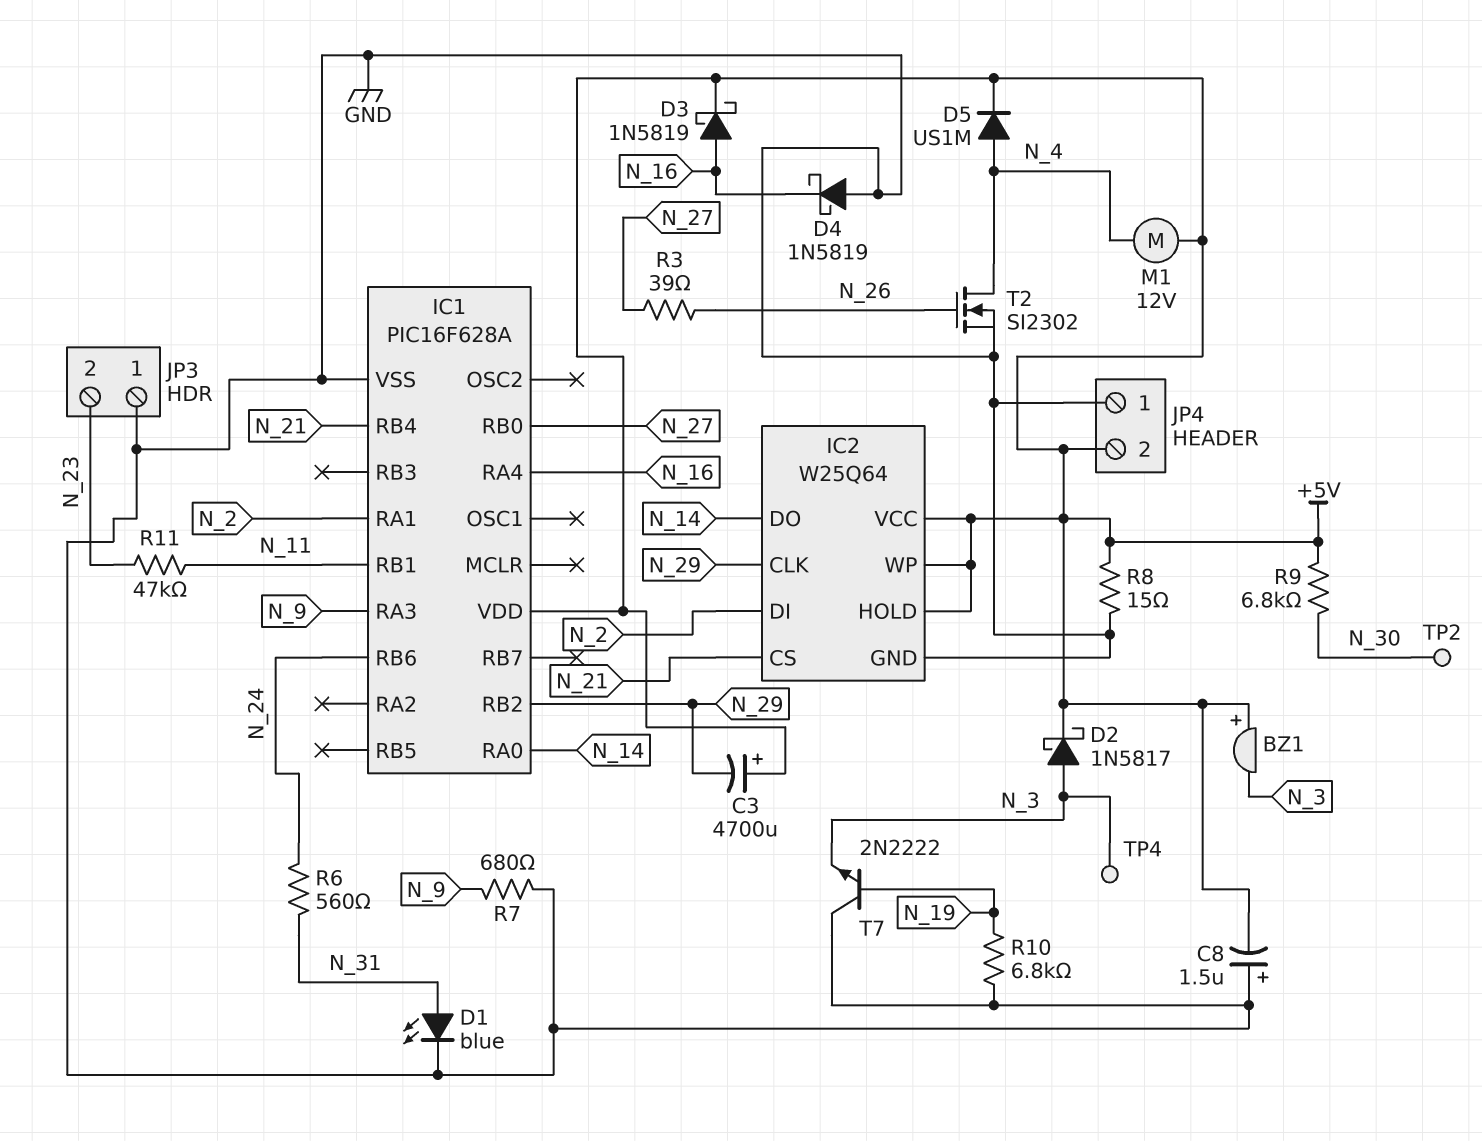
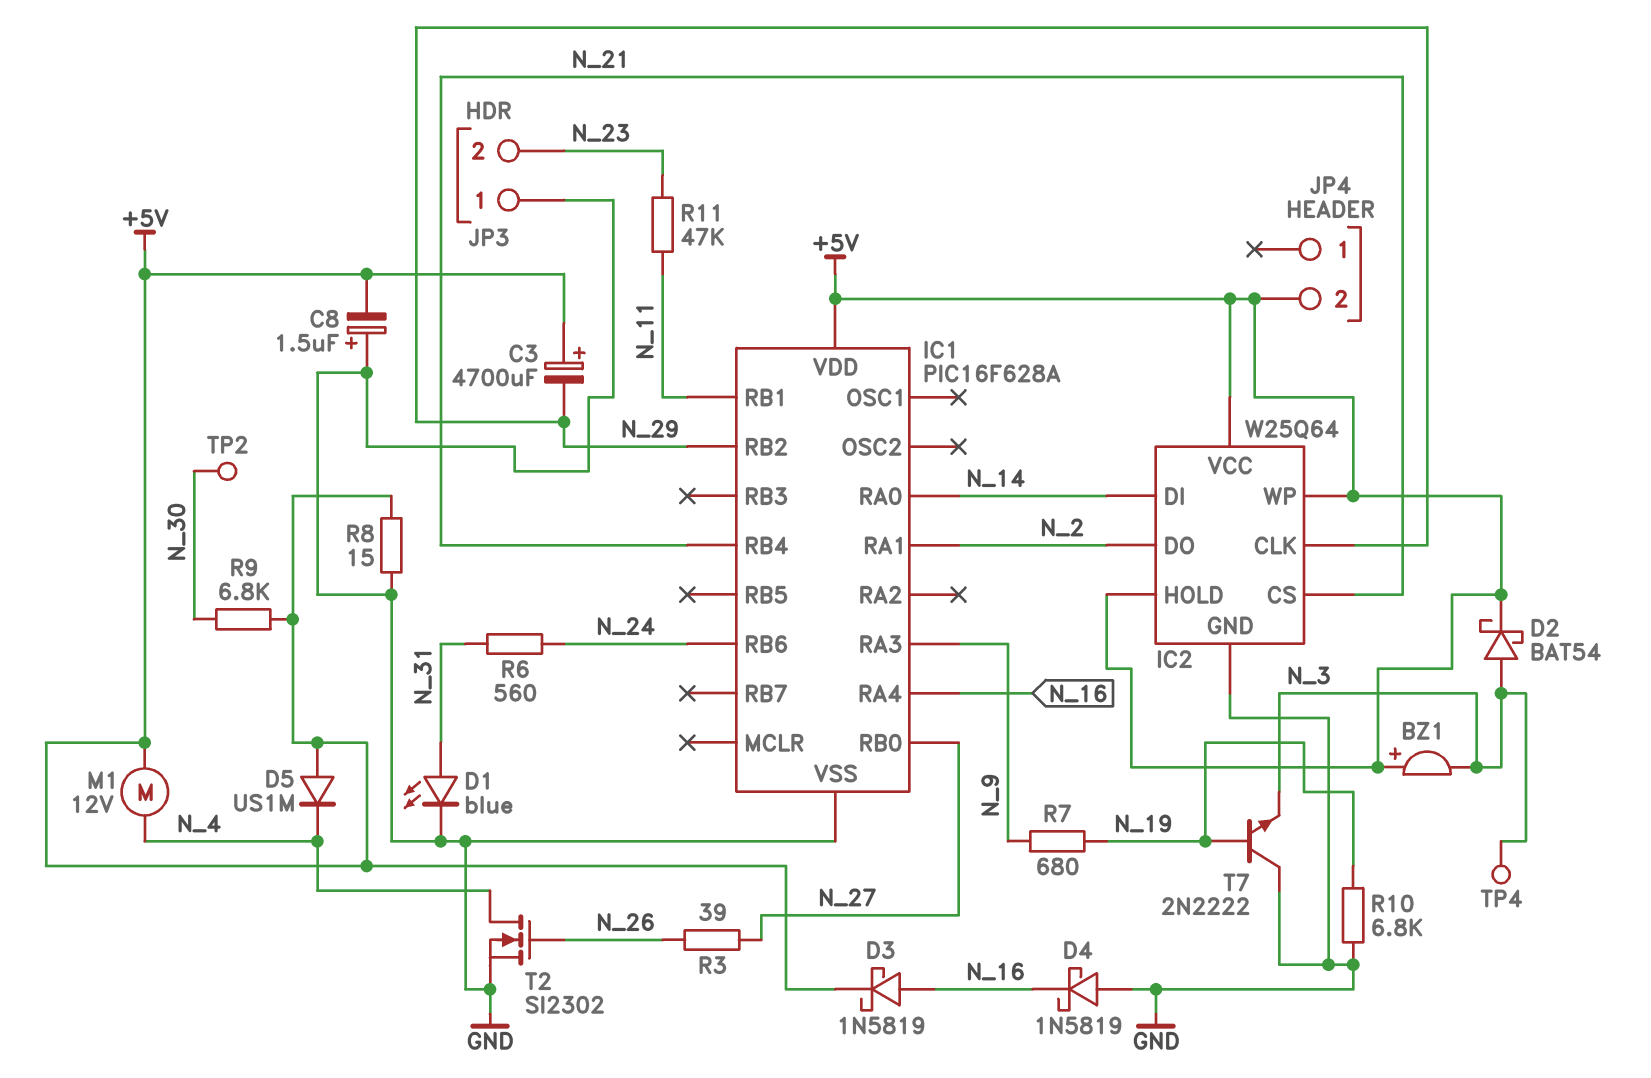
D2: schottky 1N5817 (A N_3, K +5V) -> schottky BAT54 (A N_3, K +5V)
D5: diode US1M (A N_4, K +5V) -> diode US1M (A +5V, K N_4)
IC2 pin DI: N_2 -> N_14
IC2 pin DO: N_14 -> N_2
JP4 pin 1: GND -> none
R7: 680 (GND, N_9) -> 680 (N_9, N_19)

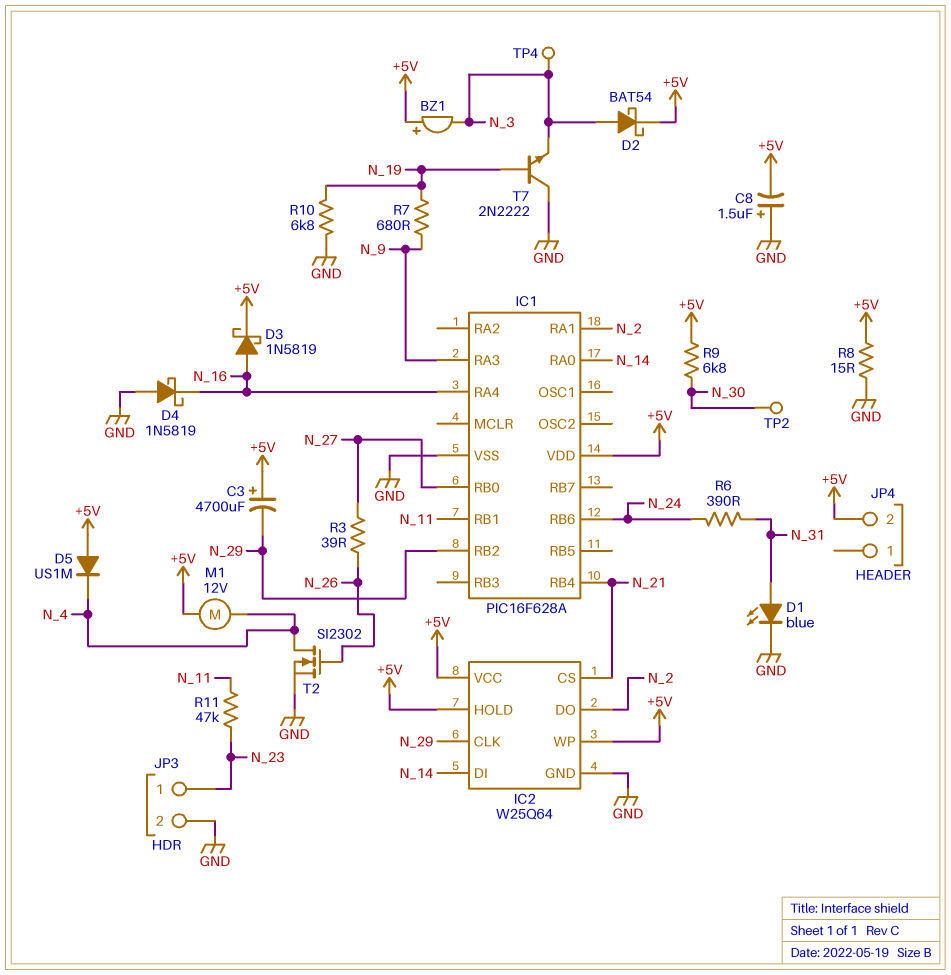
JP3 pin 1: GND -> N_23
JP3 pin 2: N_23 -> GND
R6: 560 (N_24, N_31) -> 390 (N_24, N_31)

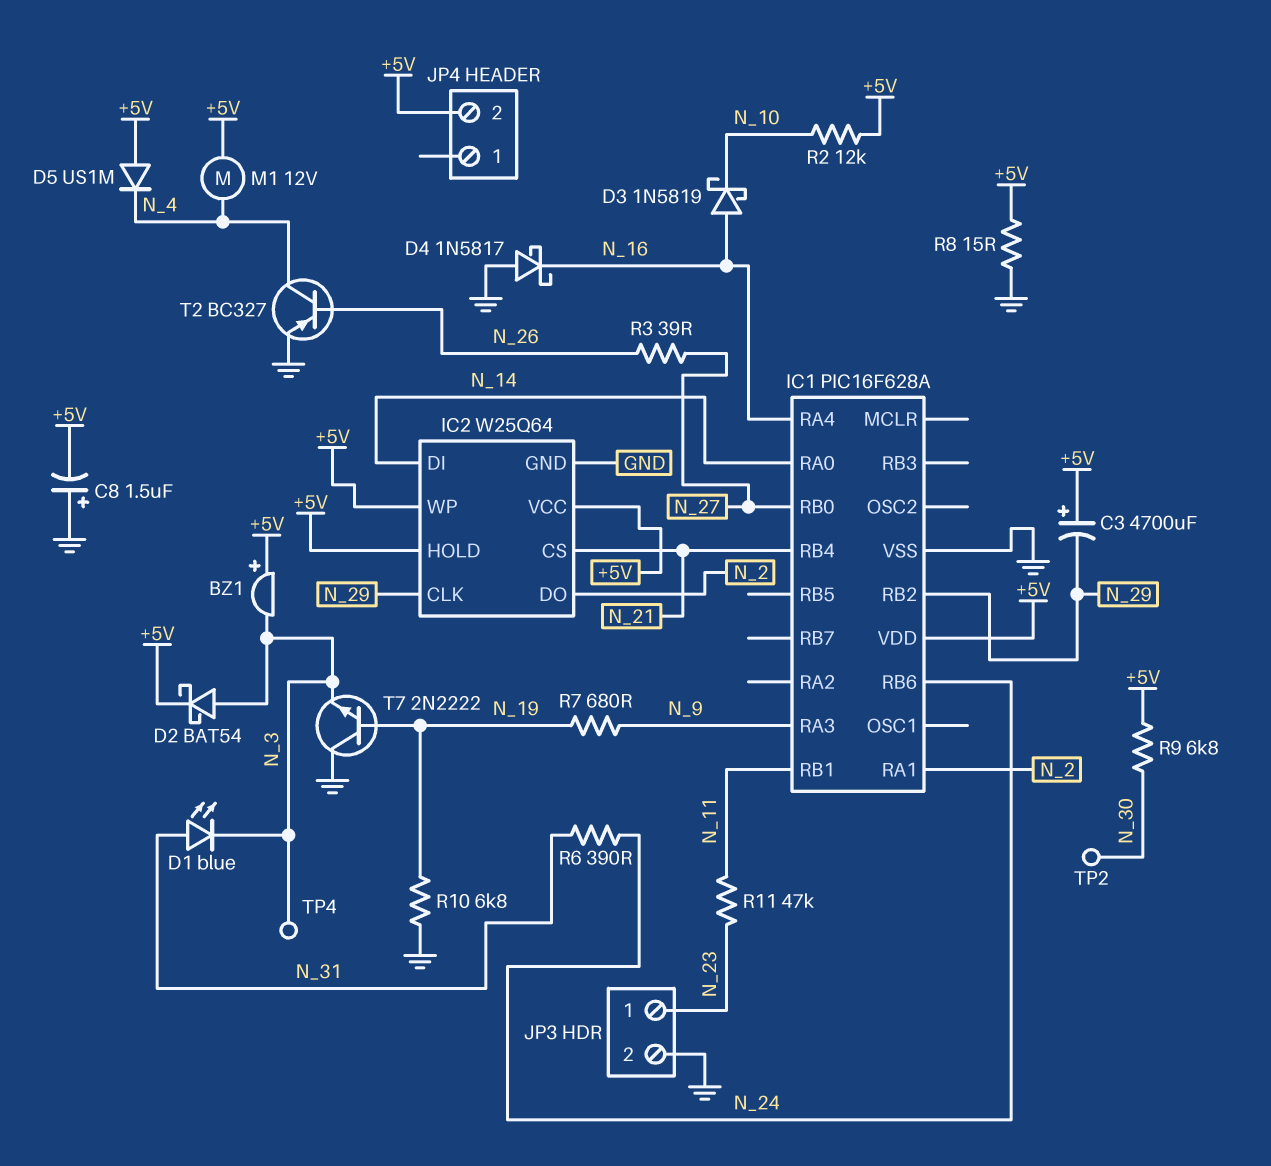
D1: LED blue (A N_31, K GND) -> LED blue (A N_31, K N_3)
D3: schottky 1N5819 (A N_16, K +5V) -> schottky 1N5819 (A N_16, K N_10)
D4: schottky 1N5819 (A GND, K N_16) -> schottky 1N5817 (A GND, K N_16)
R2: none -> 12k (+5V, N_10)
T2: NMOS SI2302 (G N_26, D N_4, S GND) -> PNP BC327 (B N_26, C N_4, E GND)

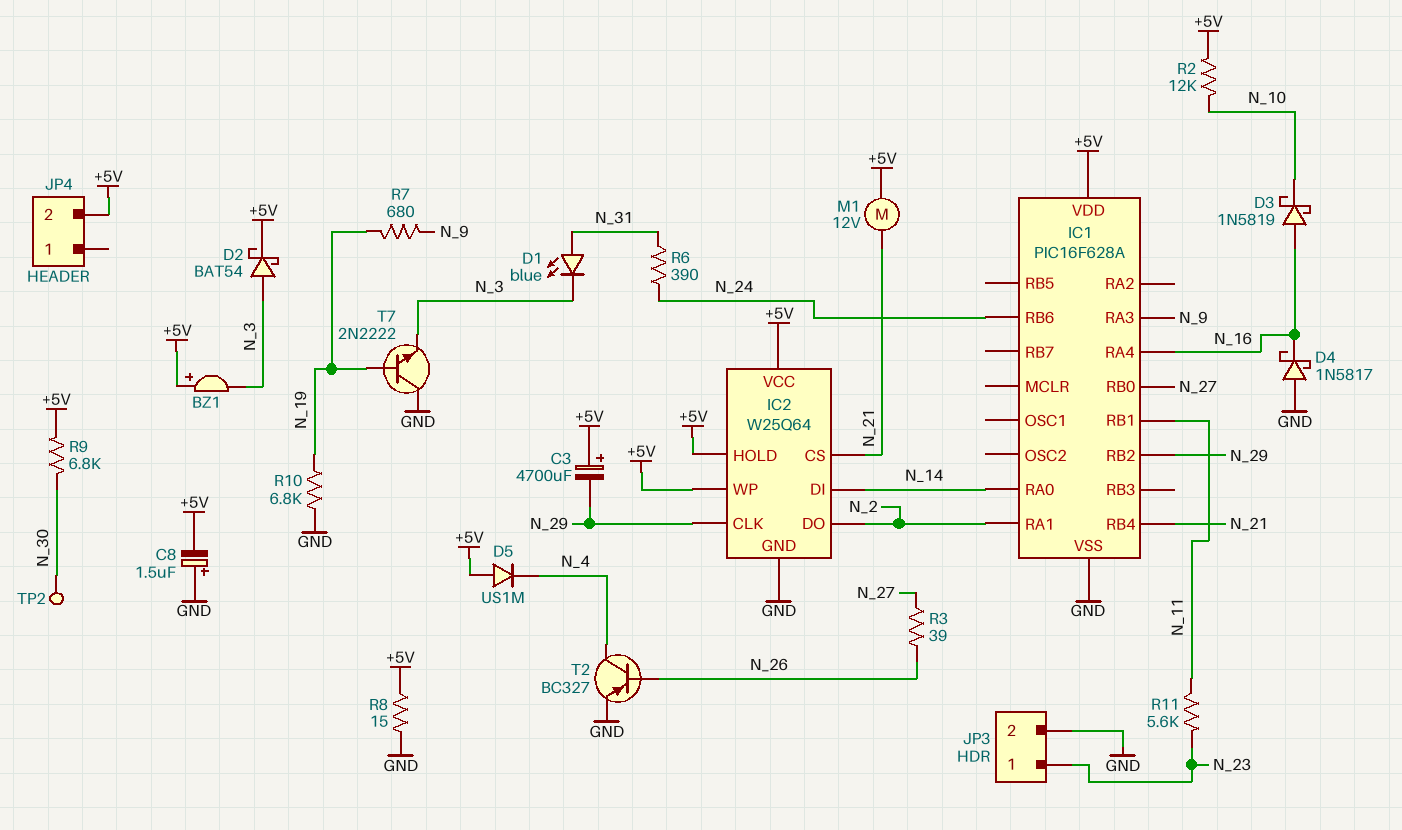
M1: motor 12V (+5V, N_4) -> motor 12V (+5V, N_21)
R11: 47k (N_11, N_23) -> 5.6k (N_11, N_23)
TP4: test point (N_3) -> none

